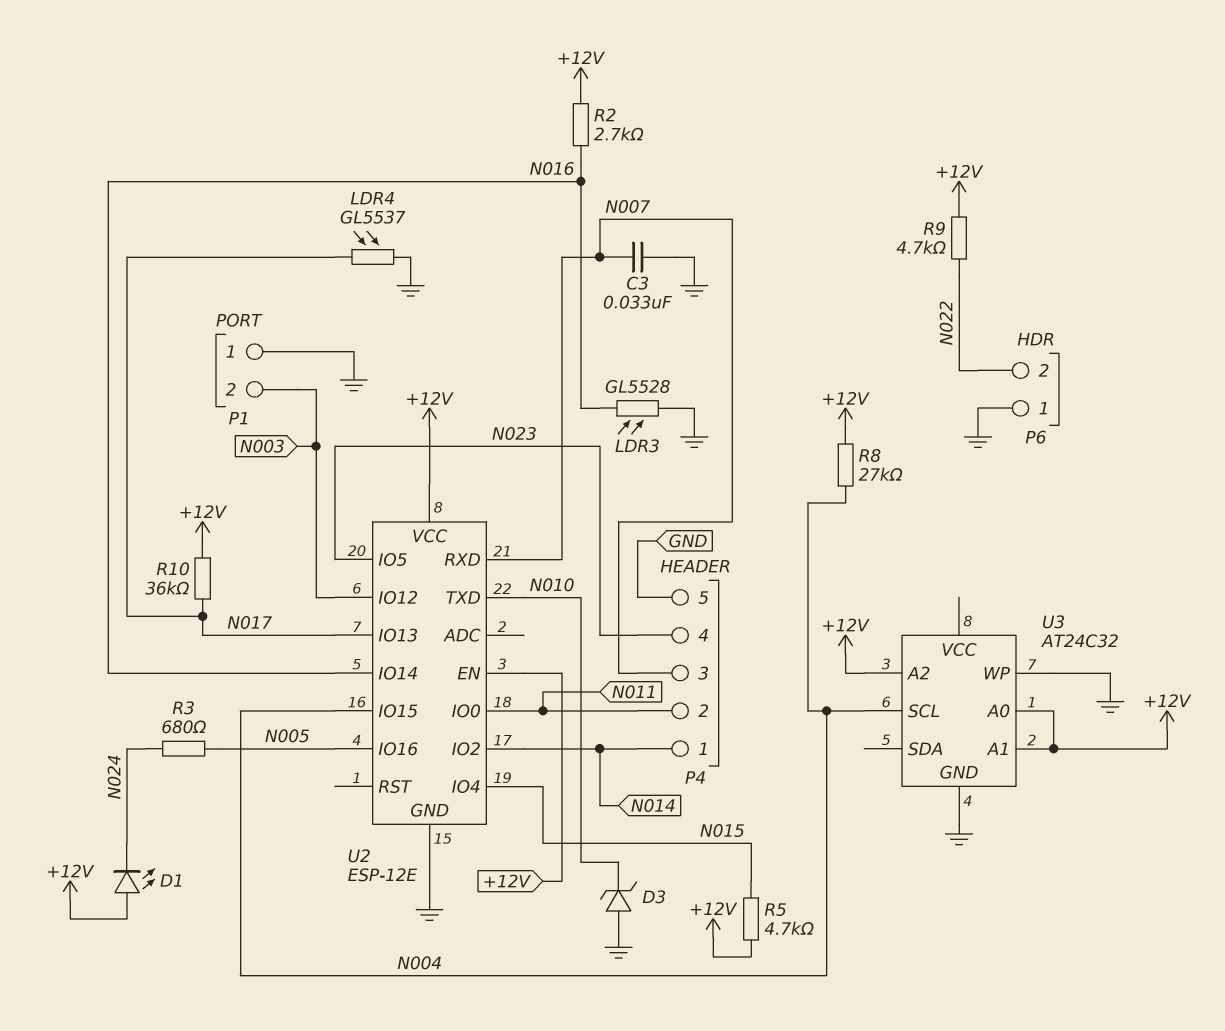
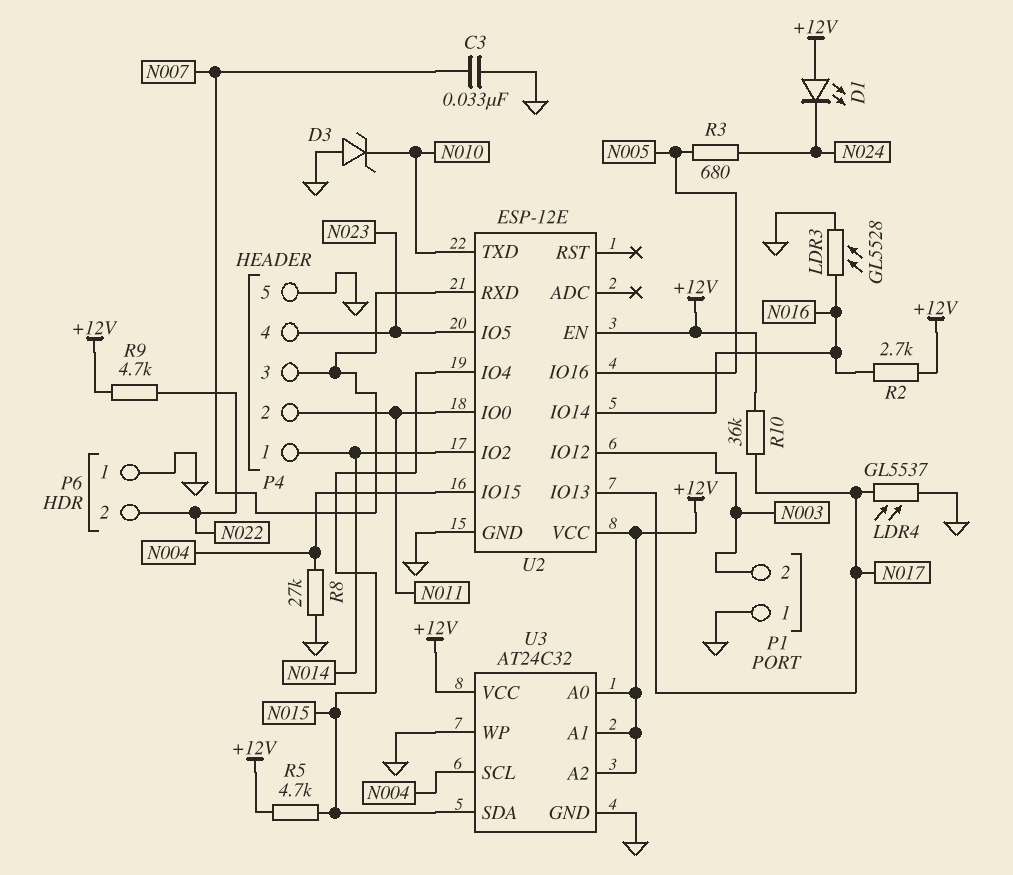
R8: 27k (+12V, N004) -> 27k (GND, N004)
U3 pin SDA: none -> N015
U3 pin VCC: none -> +12V

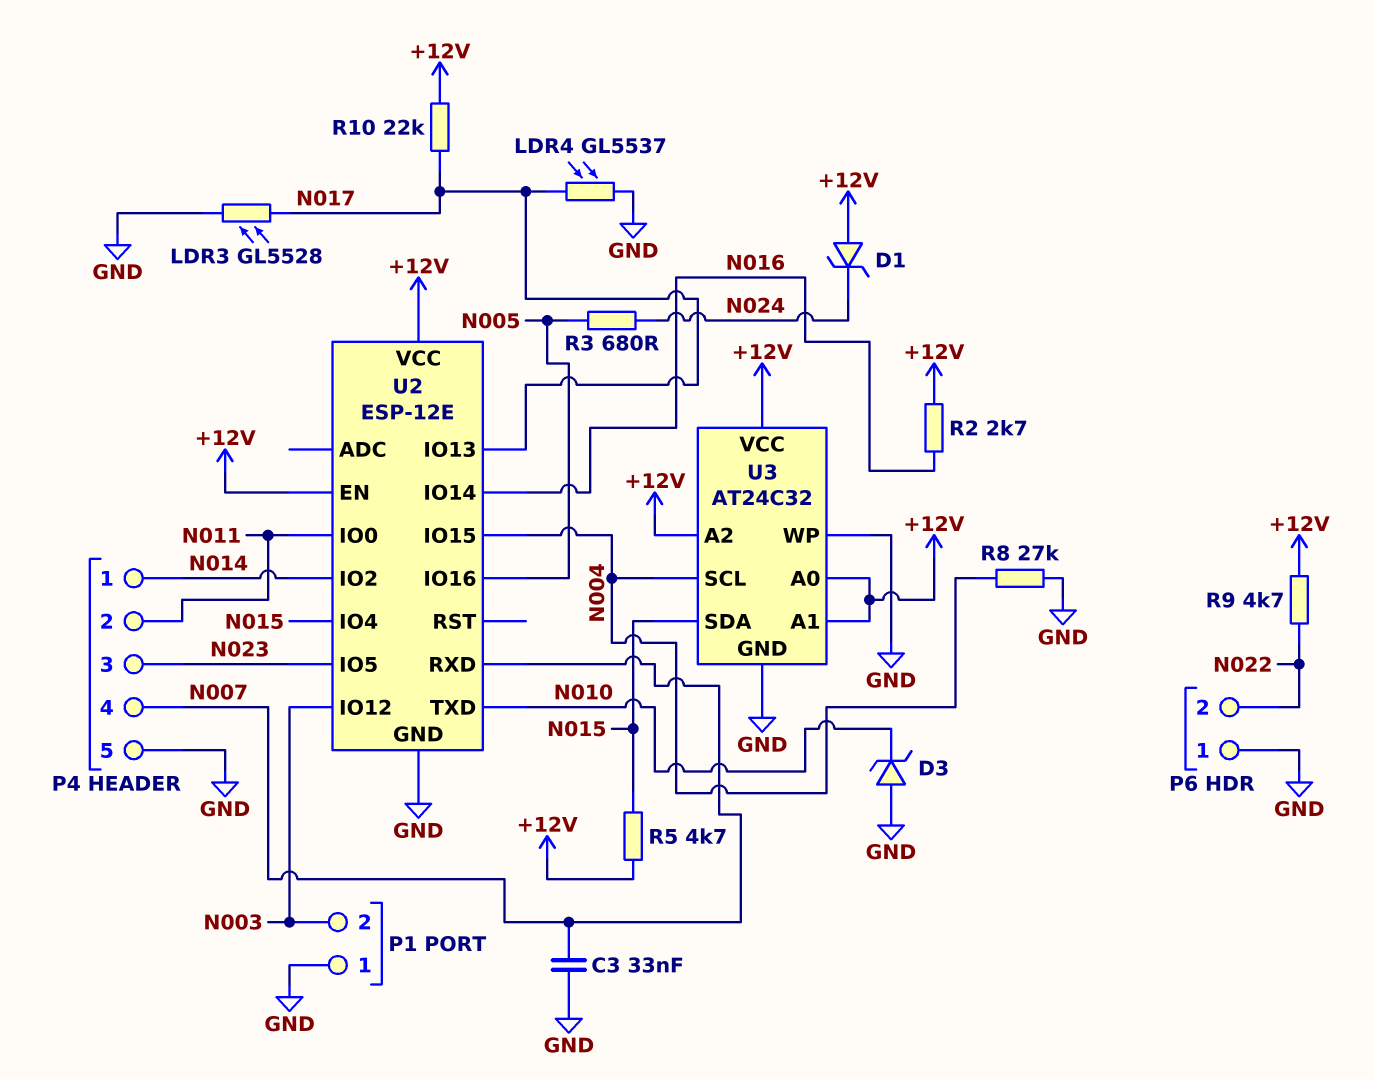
D1: LED (A +12V, K N024) -> zener (A +12V, K N024)
LDR3: GL5528 (GND, N016) -> GL5528 (GND, N017)
P4 pin 3: N007 -> N023
P4 pin 4: N023 -> N007
R10: 36k (+12V, N017) -> 22k (+12V, N017)

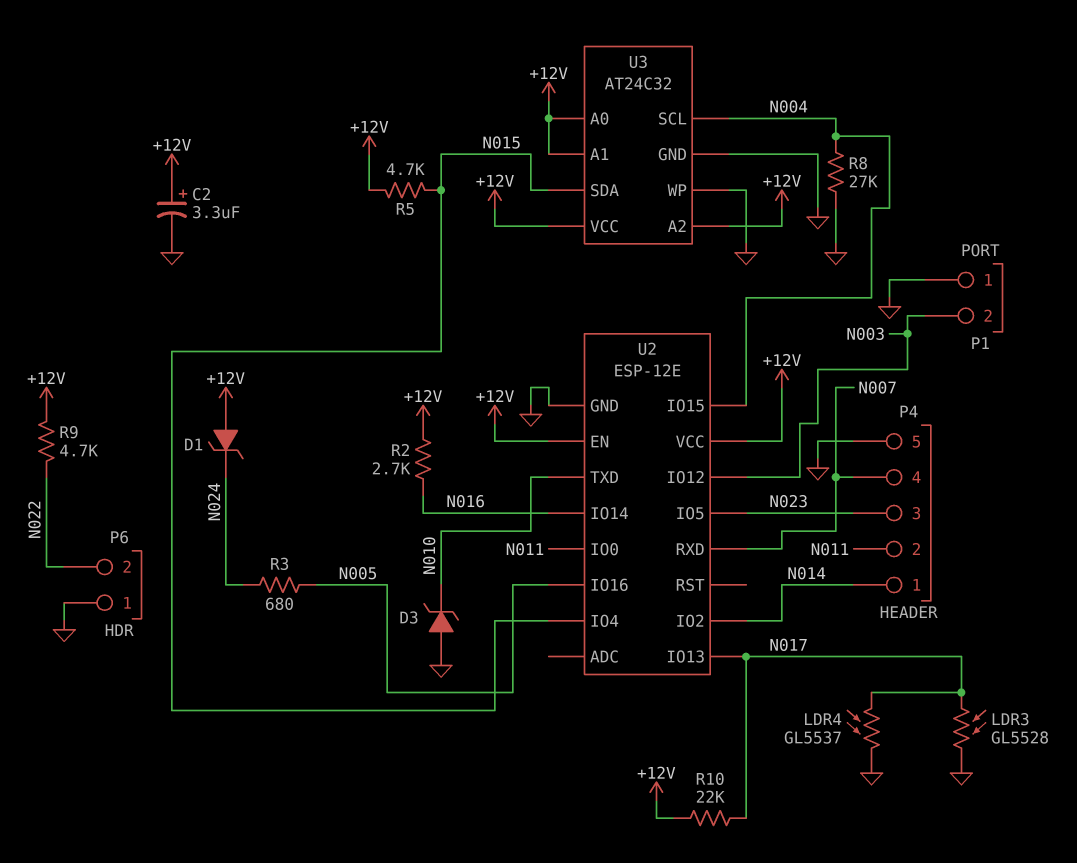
C2: none -> 3.3uF (plus +12V, minus GND)
C3: 33nF (GND, N007) -> none

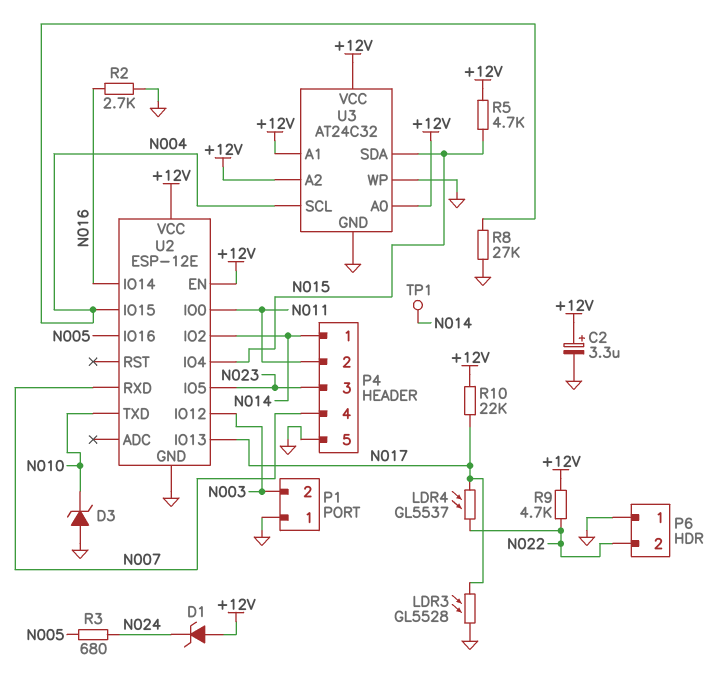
LDR4: GL5537 (GND, N017) -> GL5537 (N017, N022)
R2: 2.7k (+12V, N016) -> 2.7k (GND, N016)
TP1: none -> test point (N014)

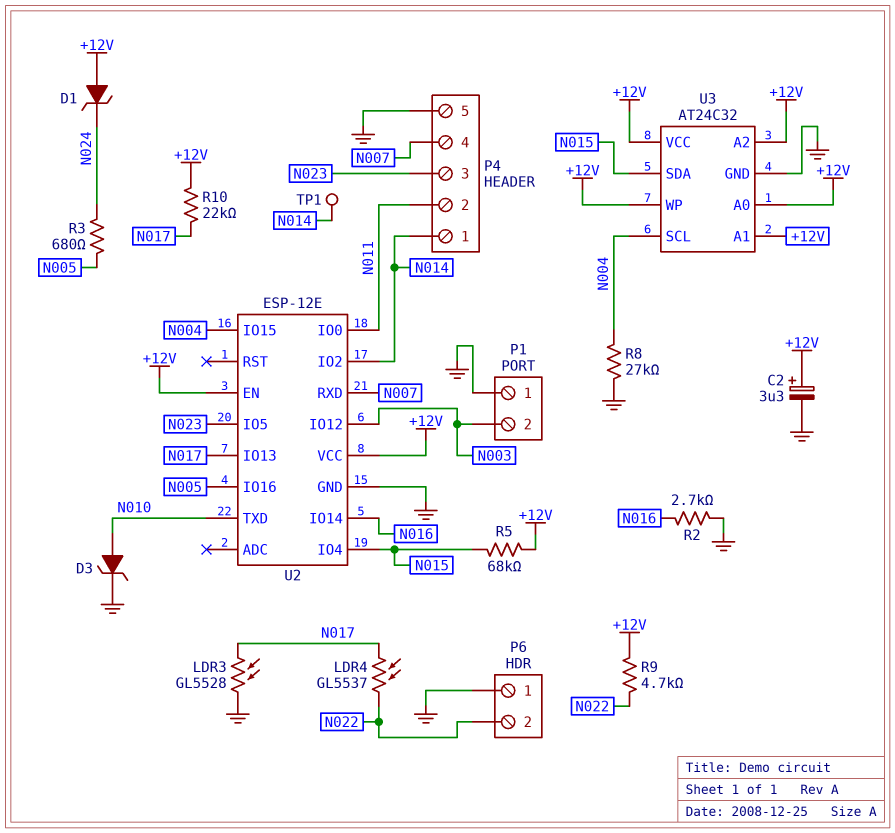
D3: zener (A GND, K N010) -> zener (A N010, K GND)
R5: 4.7k (+12V, N015) -> 68k (+12V, N015)
U3 pin WP: GND -> +12V

